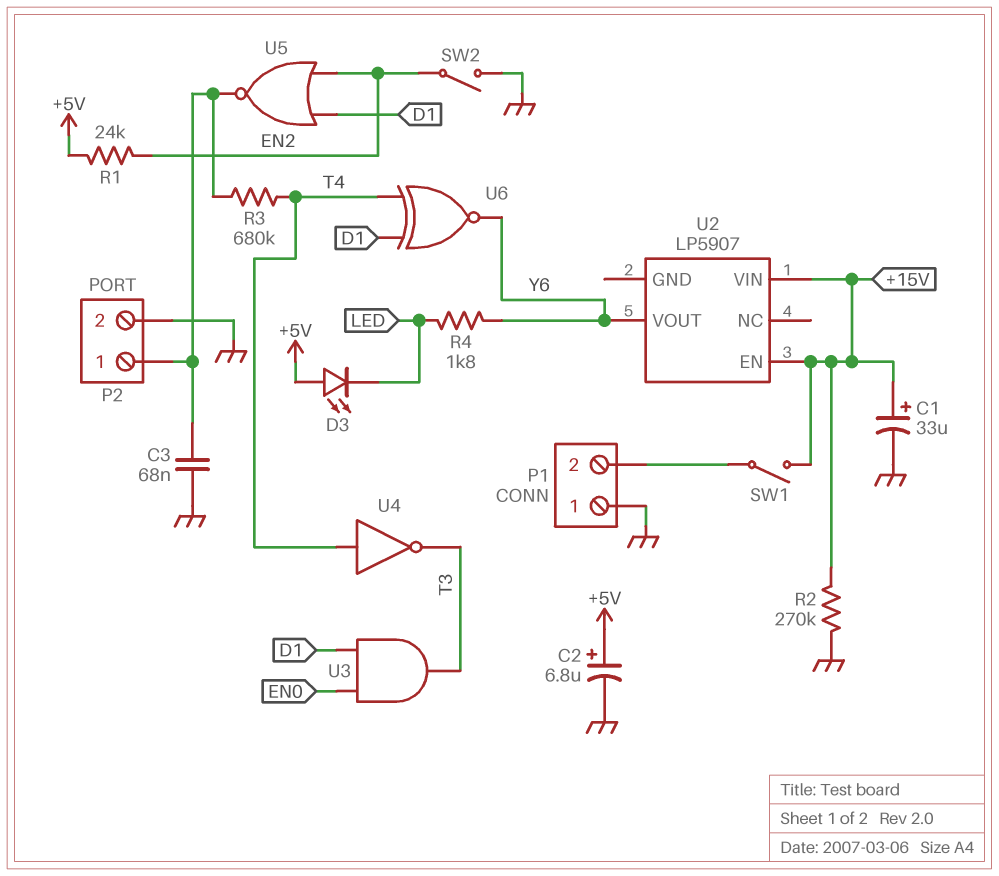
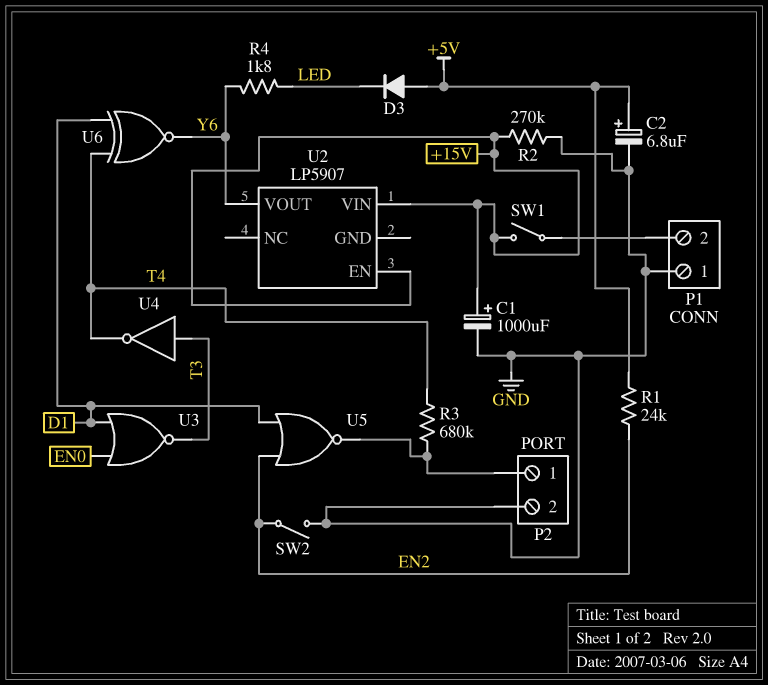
C1: 33uF (plus +15V, minus GND) -> 1000uF (plus +15V, minus GND)
C3: 68nF (GND, P2/1) -> none
D3: LED (A +5V, K LED) -> diode (A +5V, K LED)
U3: AND (in D1, in EN0, out T3) -> NOR (in D1, in EN0, out T3)
U4: NOT (in T4, out T3) -> NOT (in T3, out T4)

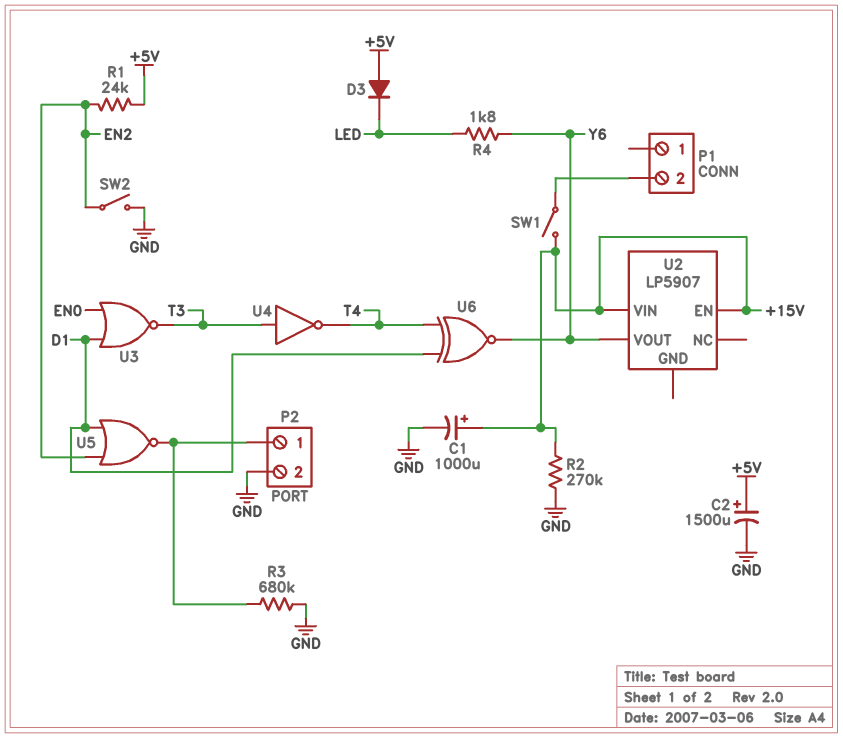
C2: 6.8uF (plus +5V, minus GND) -> 1500uF (plus +5V, minus GND)
P1 pin 1: GND -> none
R3: 680k (P2/1, T4) -> 680k (GND, P2/1)

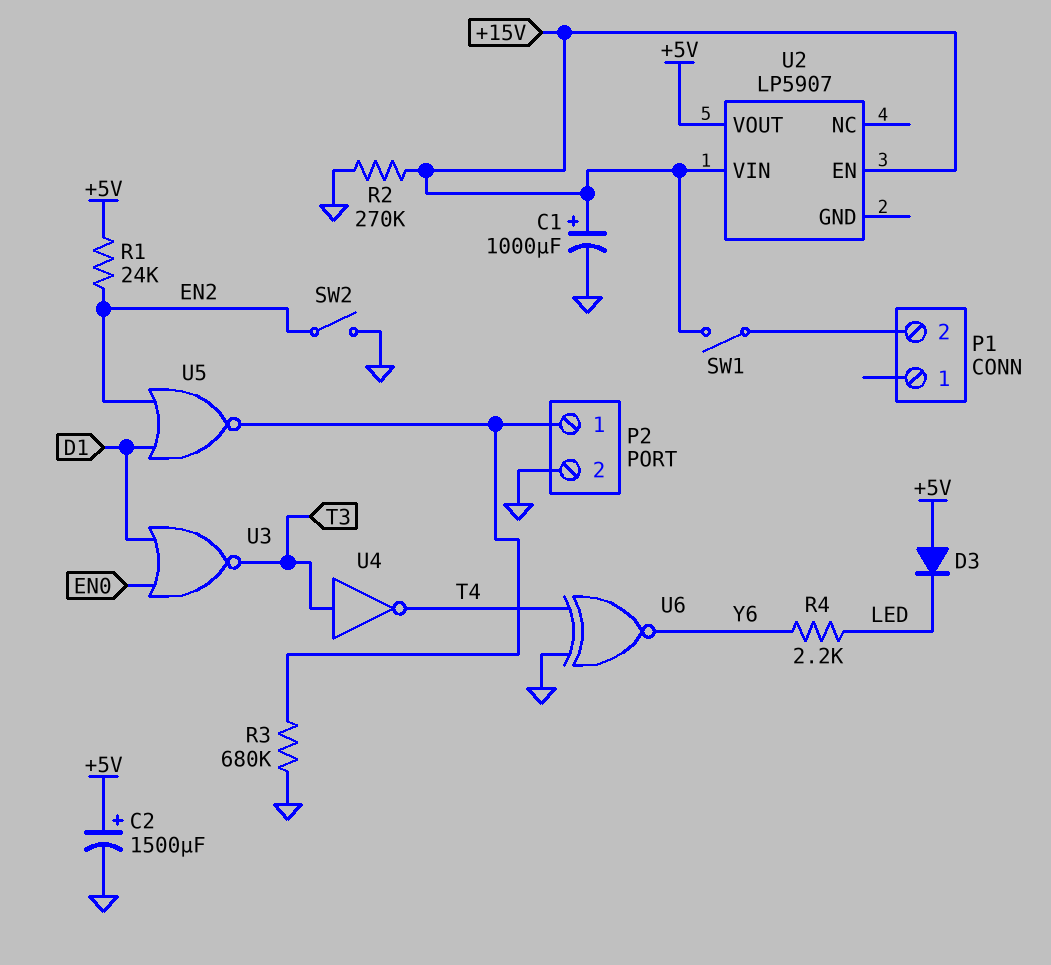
R4: 1.8k (LED, Y6) -> 2.2k (LED, Y6)
U2 pin VOUT: Y6 -> +5V
U6: XNOR (in D1, in T4, out Y6) -> XNOR (in GND, in T4, out Y6)

